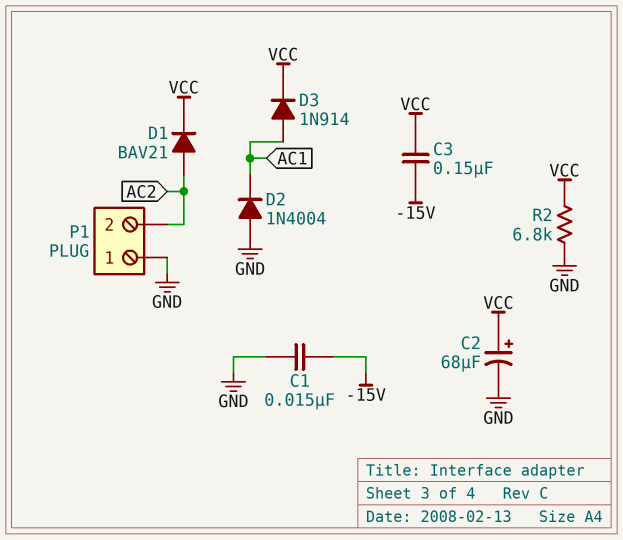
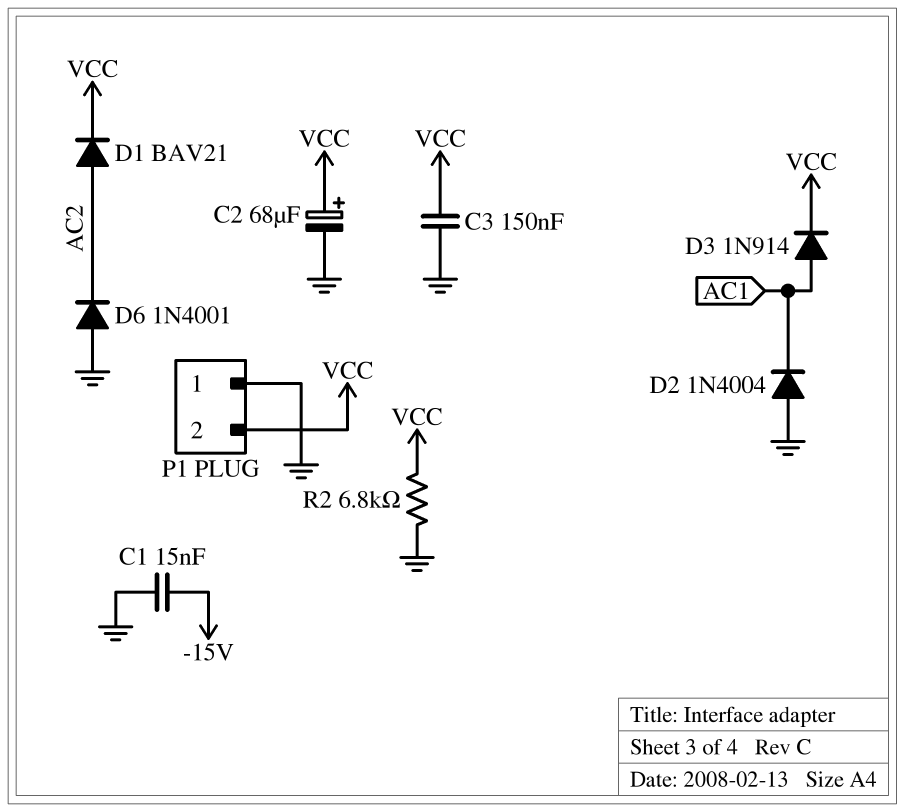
C3: 150nF (-15V, VCC) -> 150nF (GND, VCC)
D6: none -> diode 1N4001 (A GND, K AC2)
P1 pin 2: AC2 -> VCC

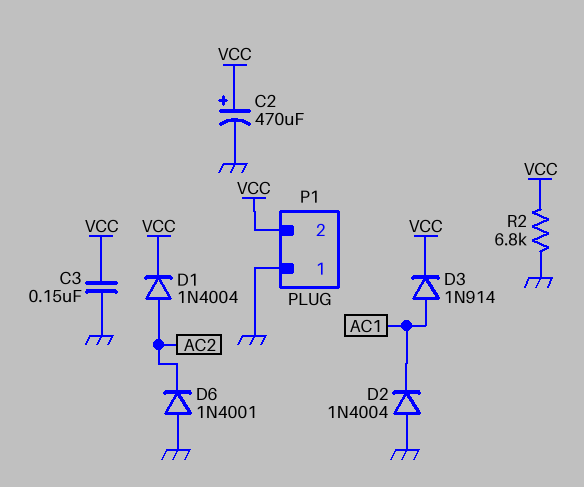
C1: 15nF (-15V, GND) -> none
C2: 68uF (plus VCC, minus GND) -> 470uF (plus VCC, minus GND)
D1: diode BAV21 (A AC2, K VCC) -> diode 1N4004 (A AC2, K VCC)

